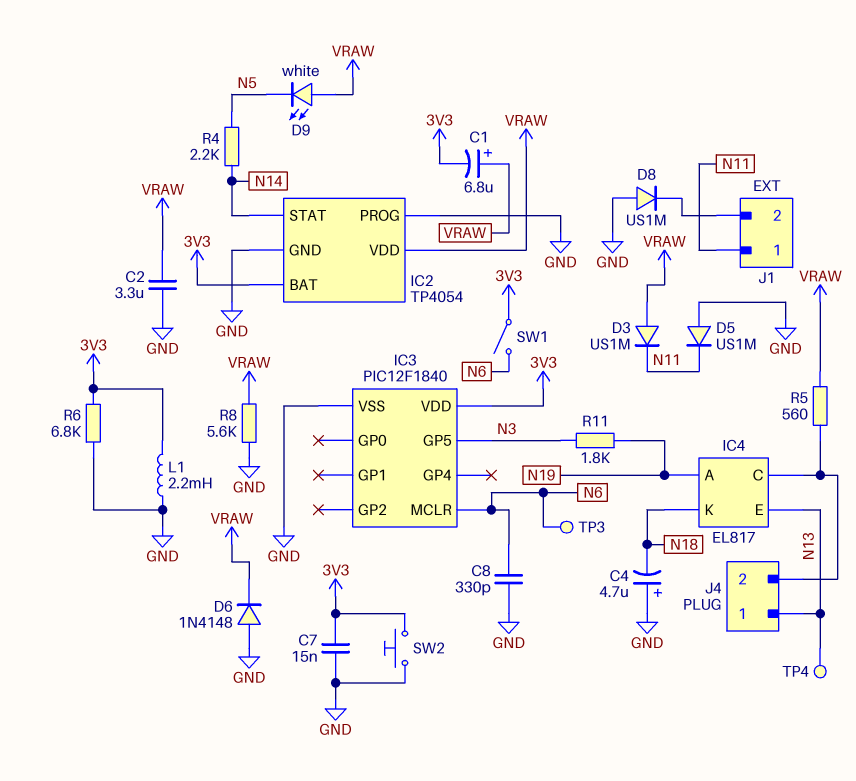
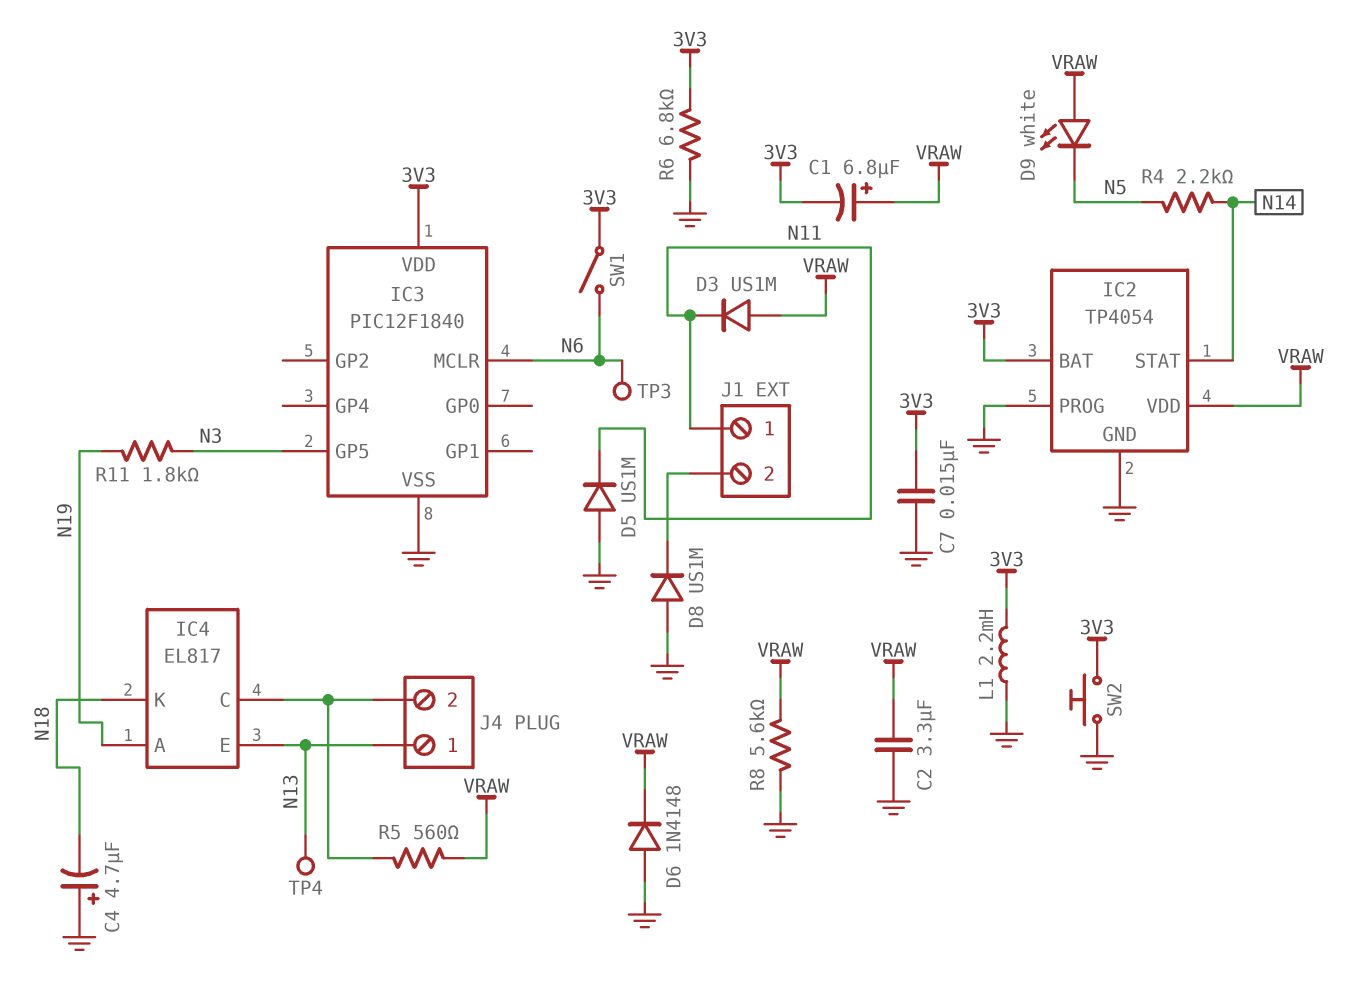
C8: 330pF (GND, N6) -> none

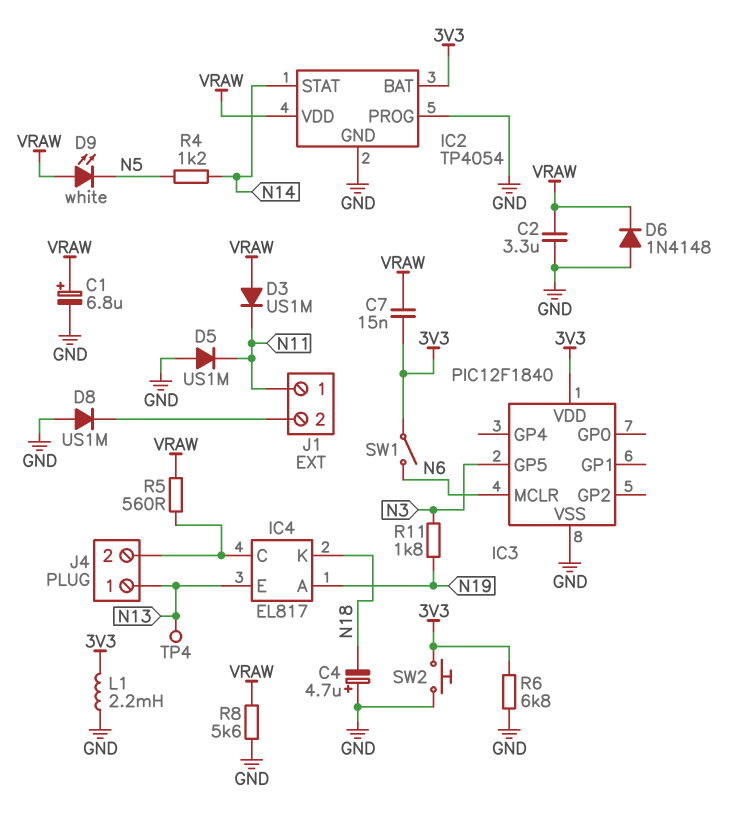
C1: 6.8uF (plus VRAW, minus 3V3) -> 6.8uF (plus VRAW, minus GND)
C7: 15nF (3V3, GND) -> 15nF (3V3, VRAW)
R4: 2.2k (N5, N14) -> 1.2k (N5, N14)
TP3: test point (N6) -> none

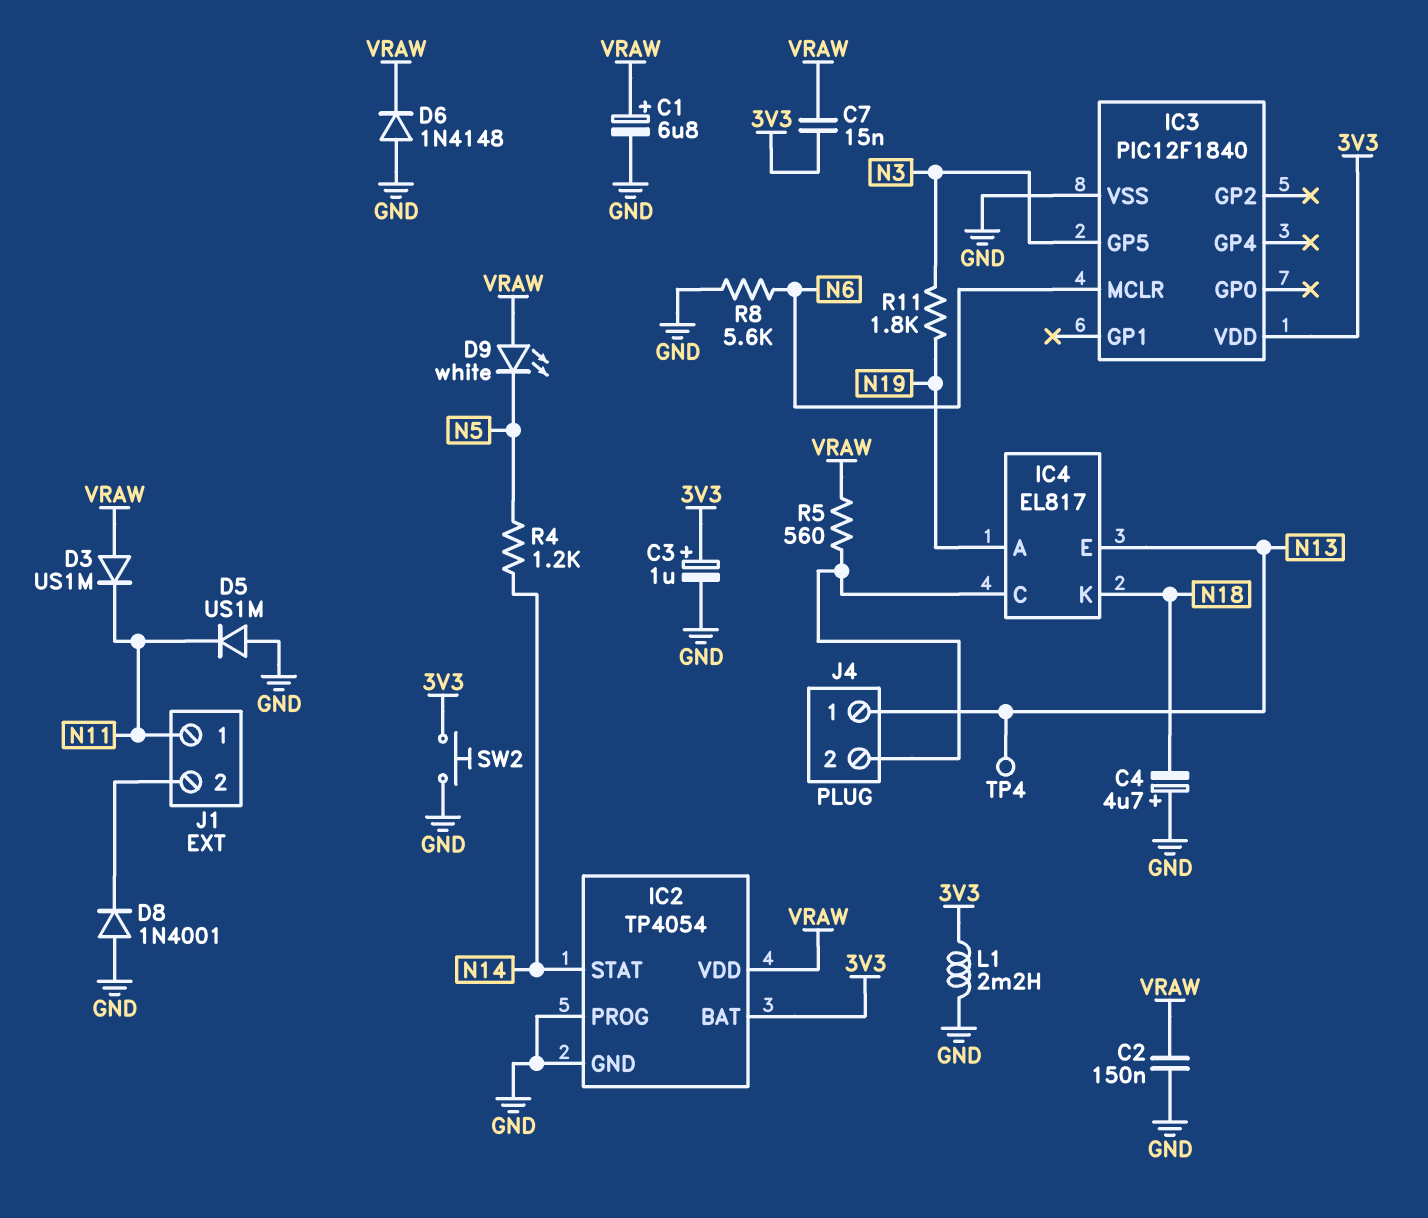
C2: 3.3uF (GND, VRAW) -> 150nF (GND, VRAW)
C3: none -> 1uF (plus 3V3, minus GND)
D8: diode US1M (A GND, K J1/2) -> diode 1N4001 (A GND, K J1/2)
R6: 6.8k (3V3, GND) -> none
R8: 5.6k (GND, VRAW) -> 5.6k (GND, N6)
SW1: switch (3V3, N6) -> none

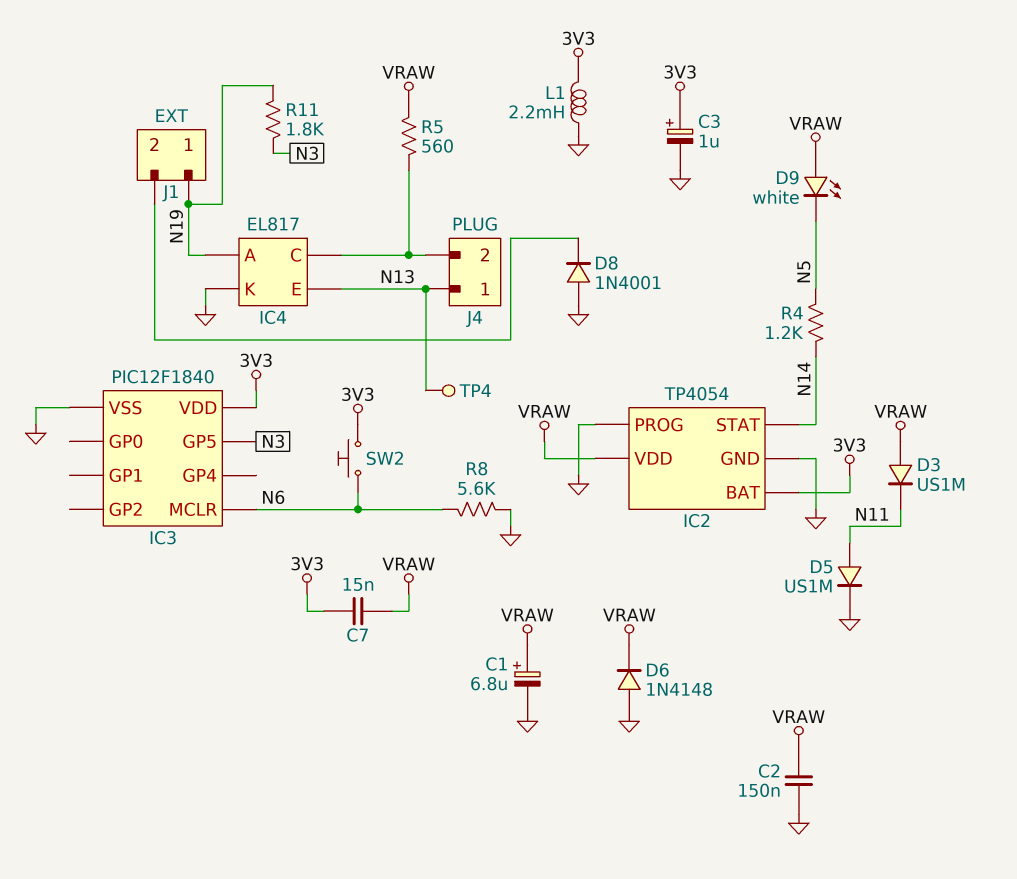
C4: 4.7uF (plus GND, minus N18) -> none
D5: diode US1M (A GND, K N11) -> diode US1M (A N11, K GND)
IC4 pin K: N18 -> GND
J1 pin 1: N11 -> N19
SW2: button (3V3, GND) -> button (3V3, N6)

